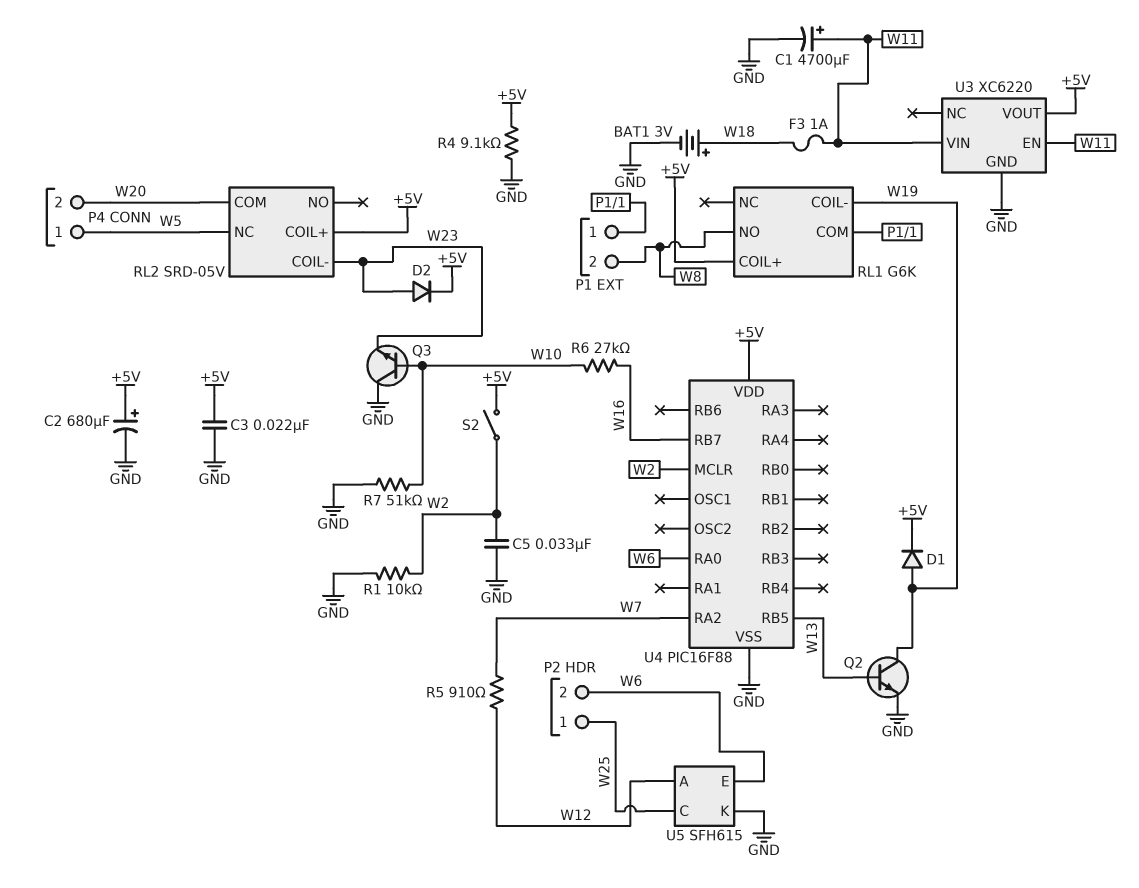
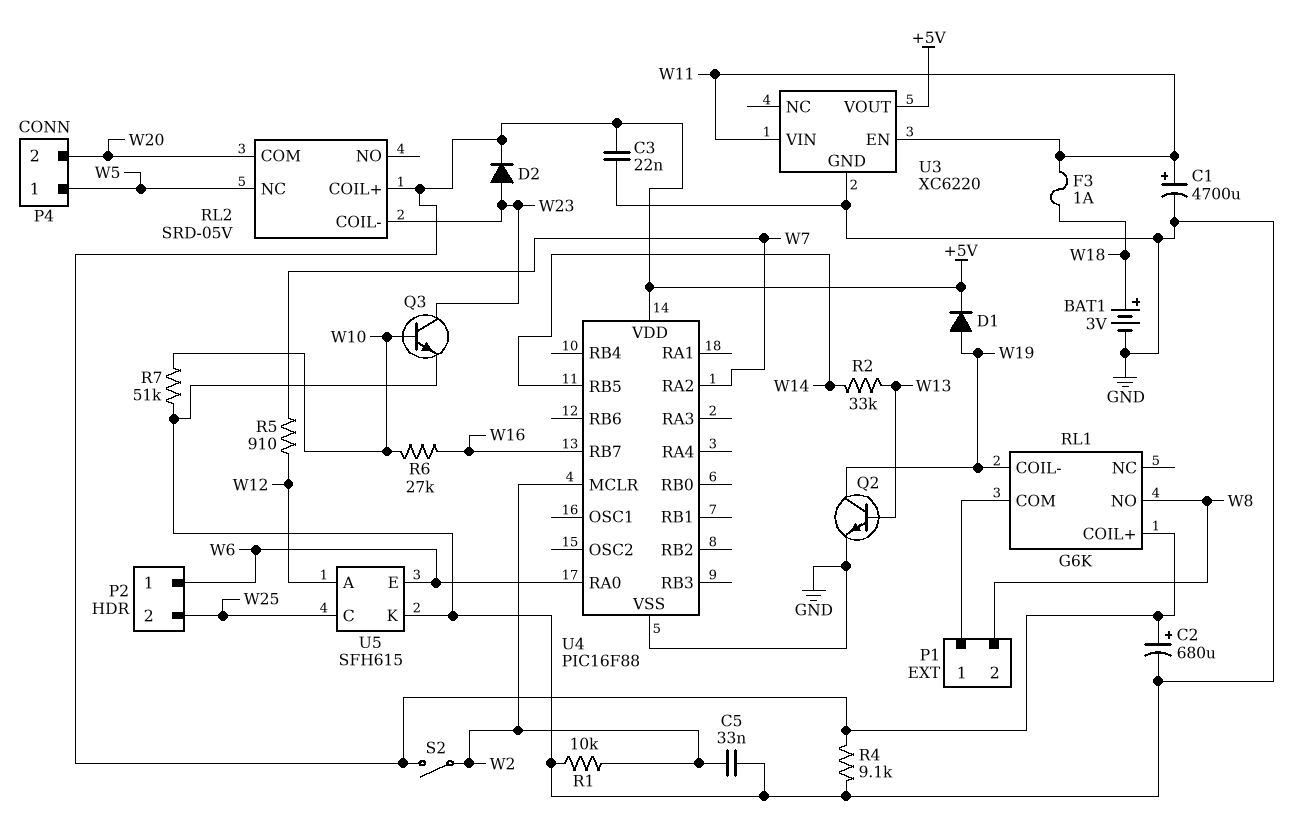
P2 pin 1: W25 -> W6
P2 pin 2: W6 -> W25
Q3: NPN (B W10, C GND, E W23) -> NPN (B W10, C W23, E GND)
R2: none -> 33k (W13, W14)
U4 pin RB5: W13 -> W14

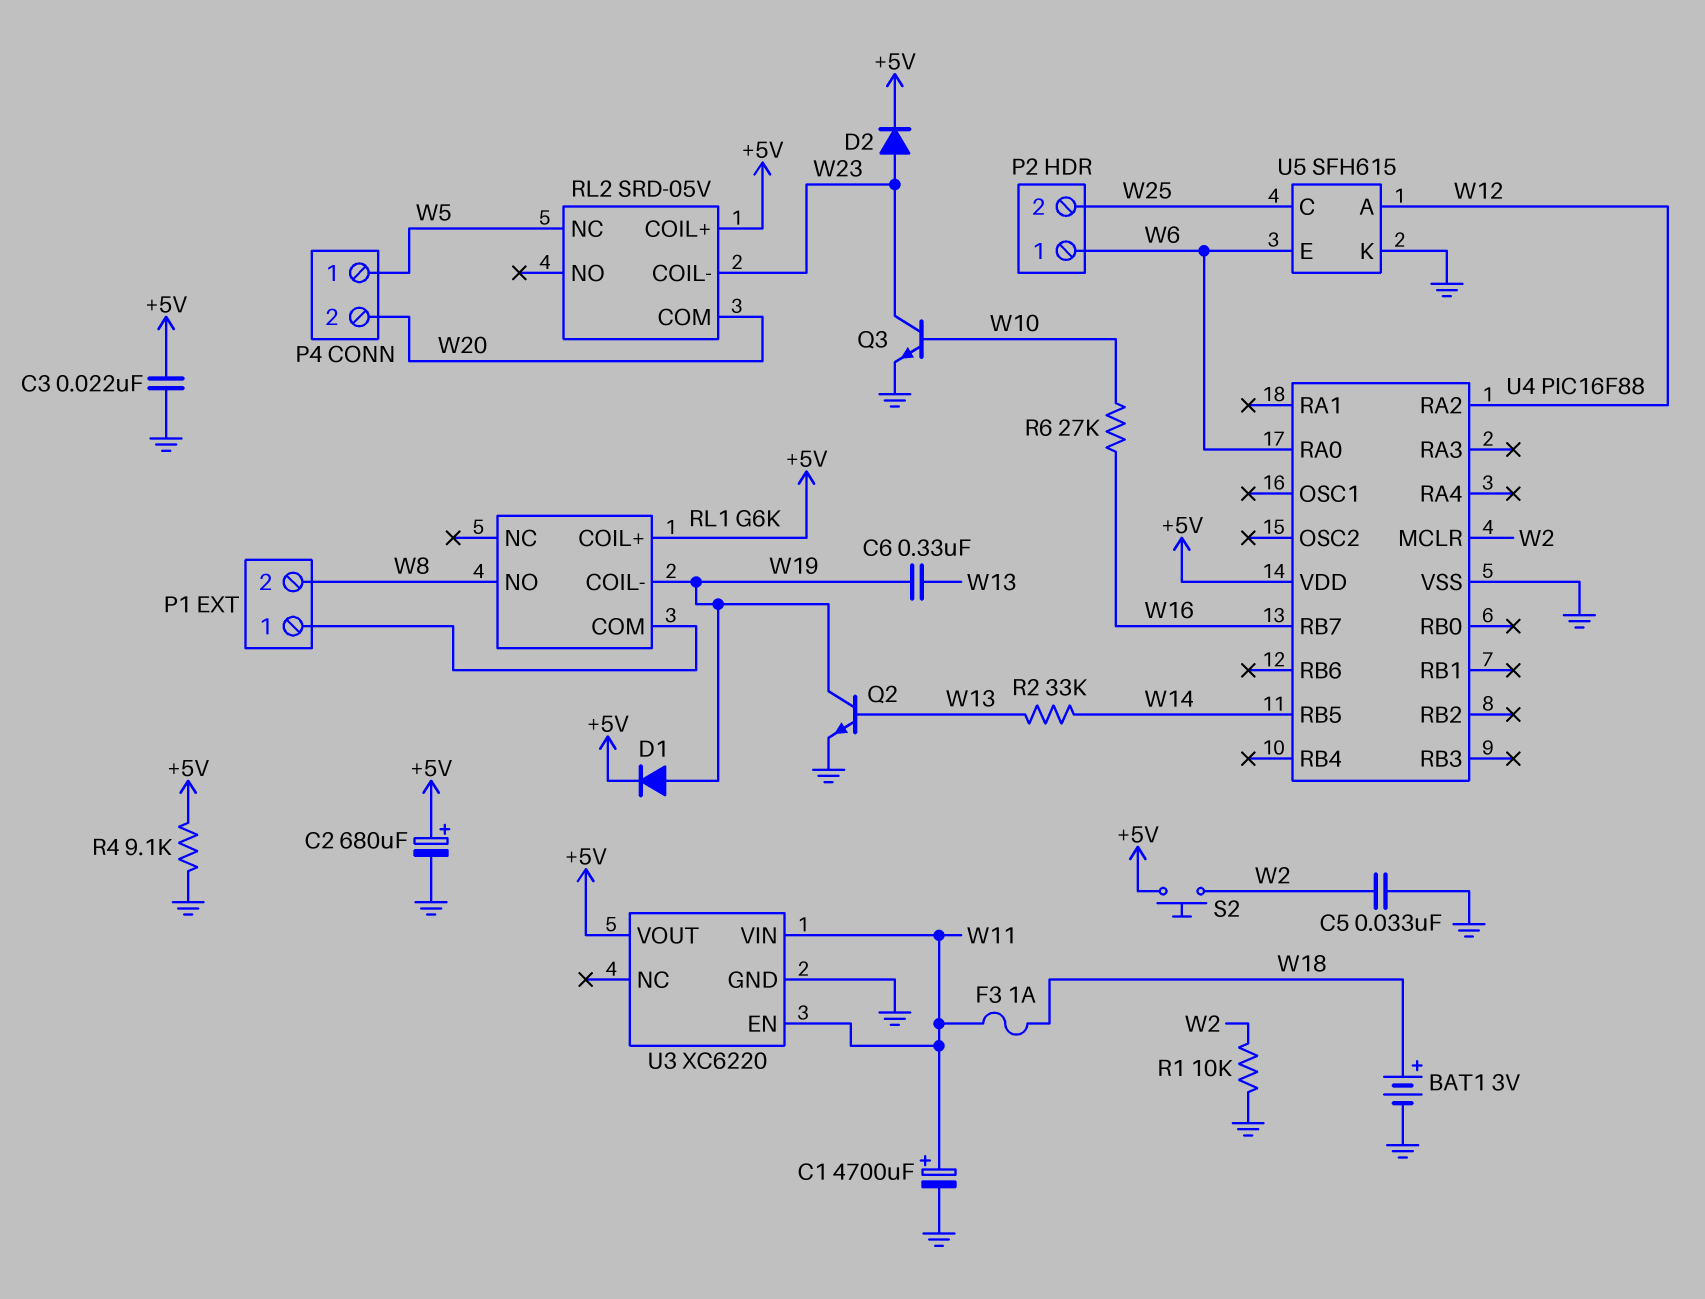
C6: none -> 330nF (W13, W19)
R5: 910 (W7, W12) -> none
R7: 51k (GND, W10) -> none
S2: switch (+5V, W2) -> button (+5V, W2)
U4 pin RA2: W7 -> W12

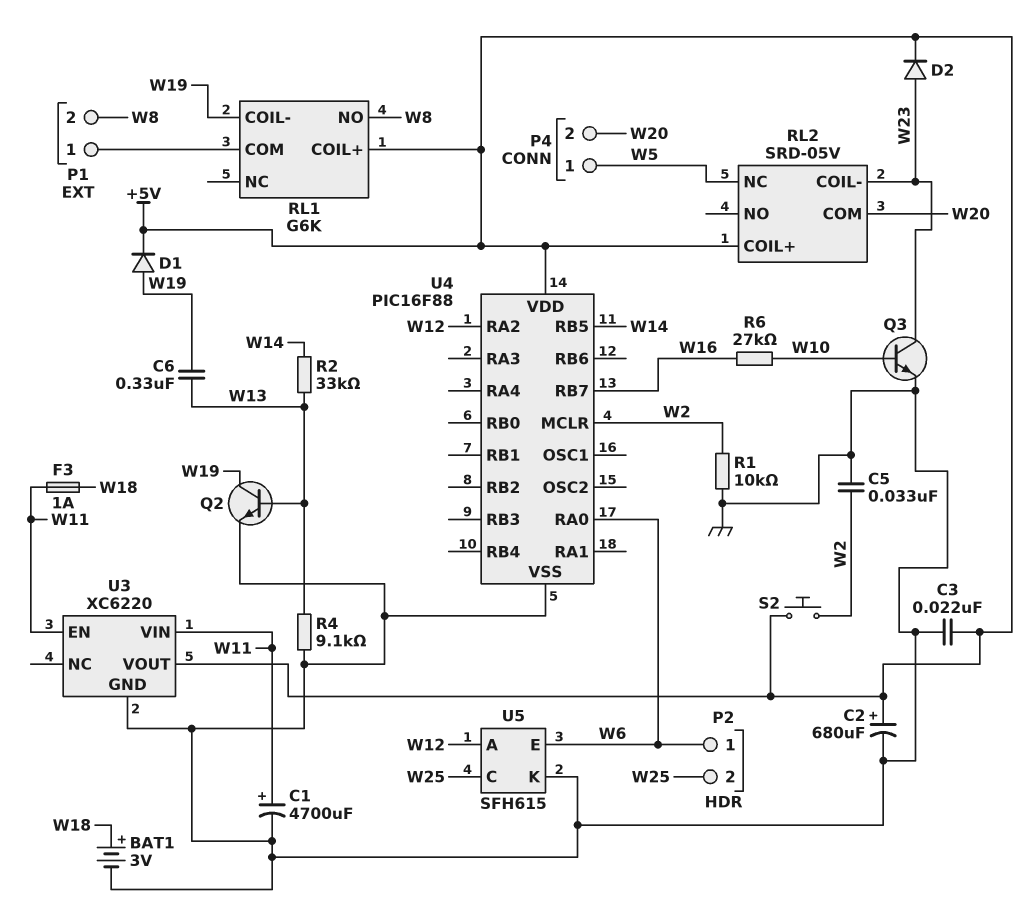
R4: 9.1k (+5V, GND) -> 9.1k (GND, W13)

